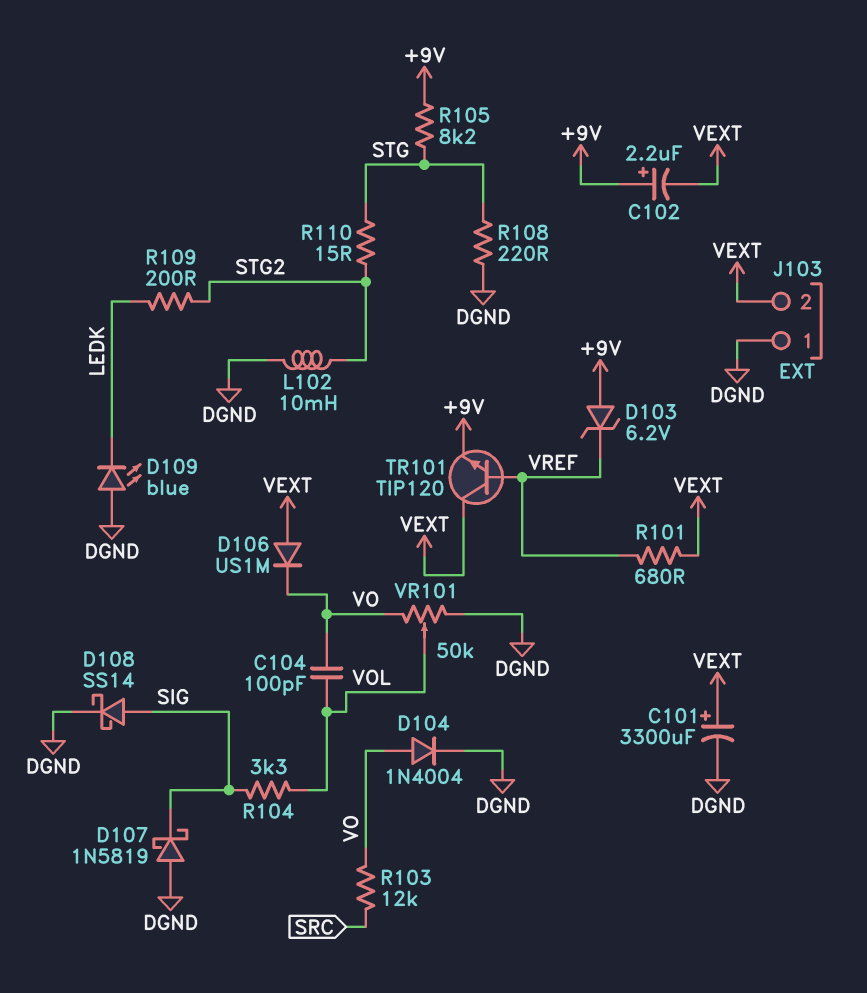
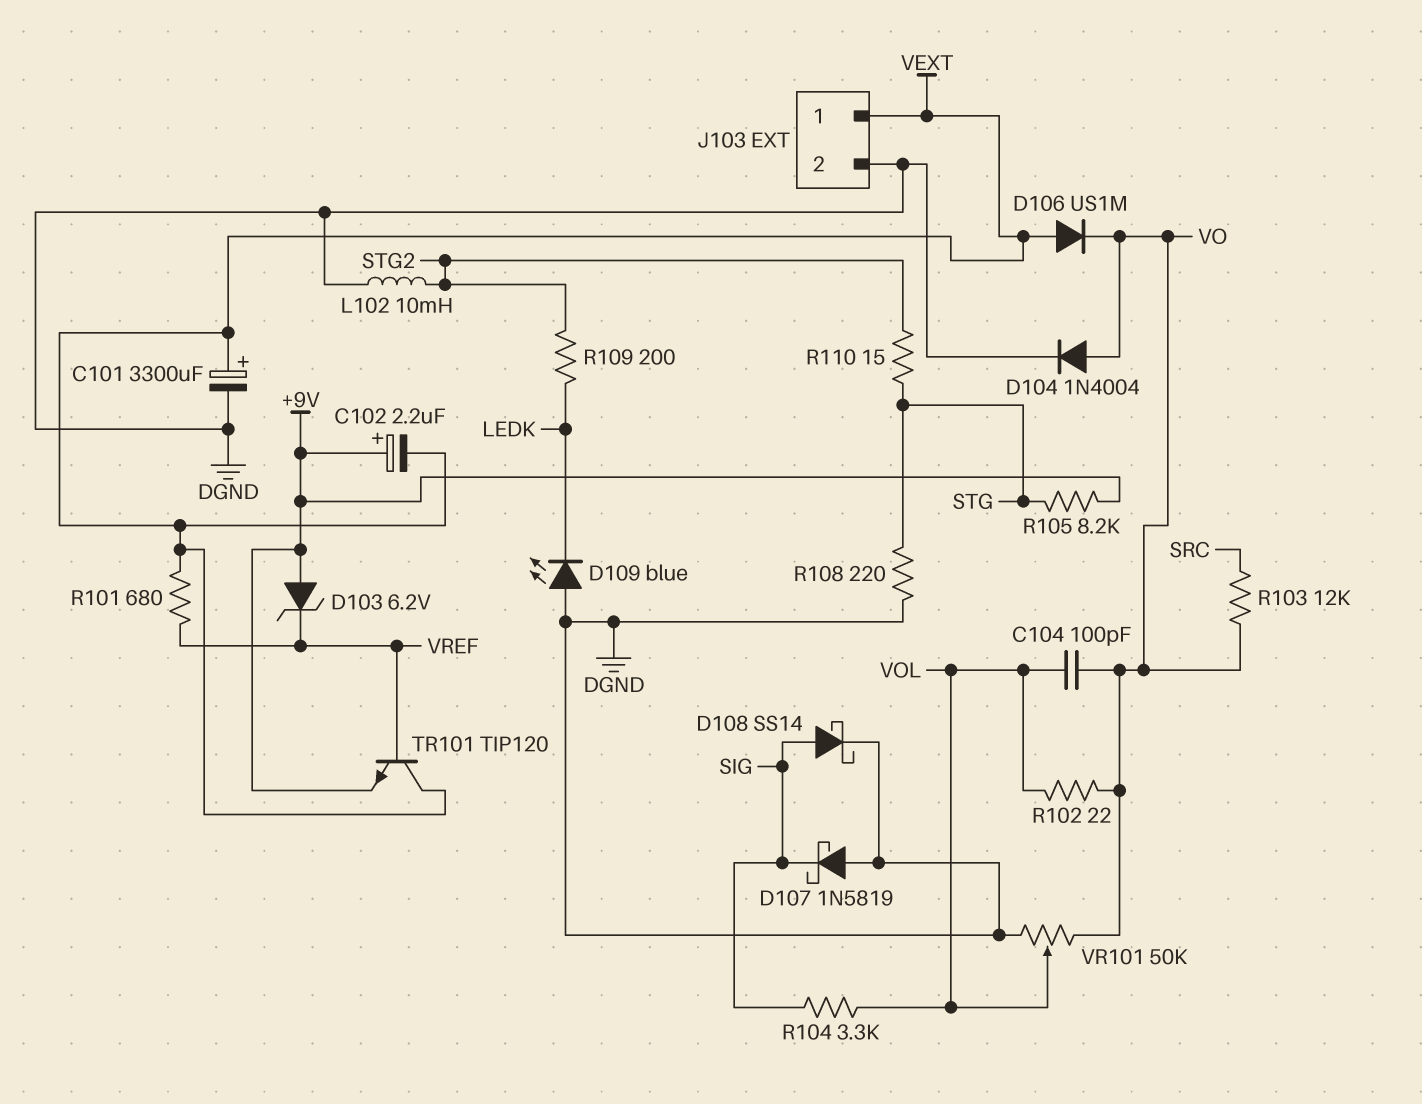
J103 pin 1: DGND -> VEXT
J103 pin 2: VEXT -> DGND
R102: none -> 22 (VO, VOL)

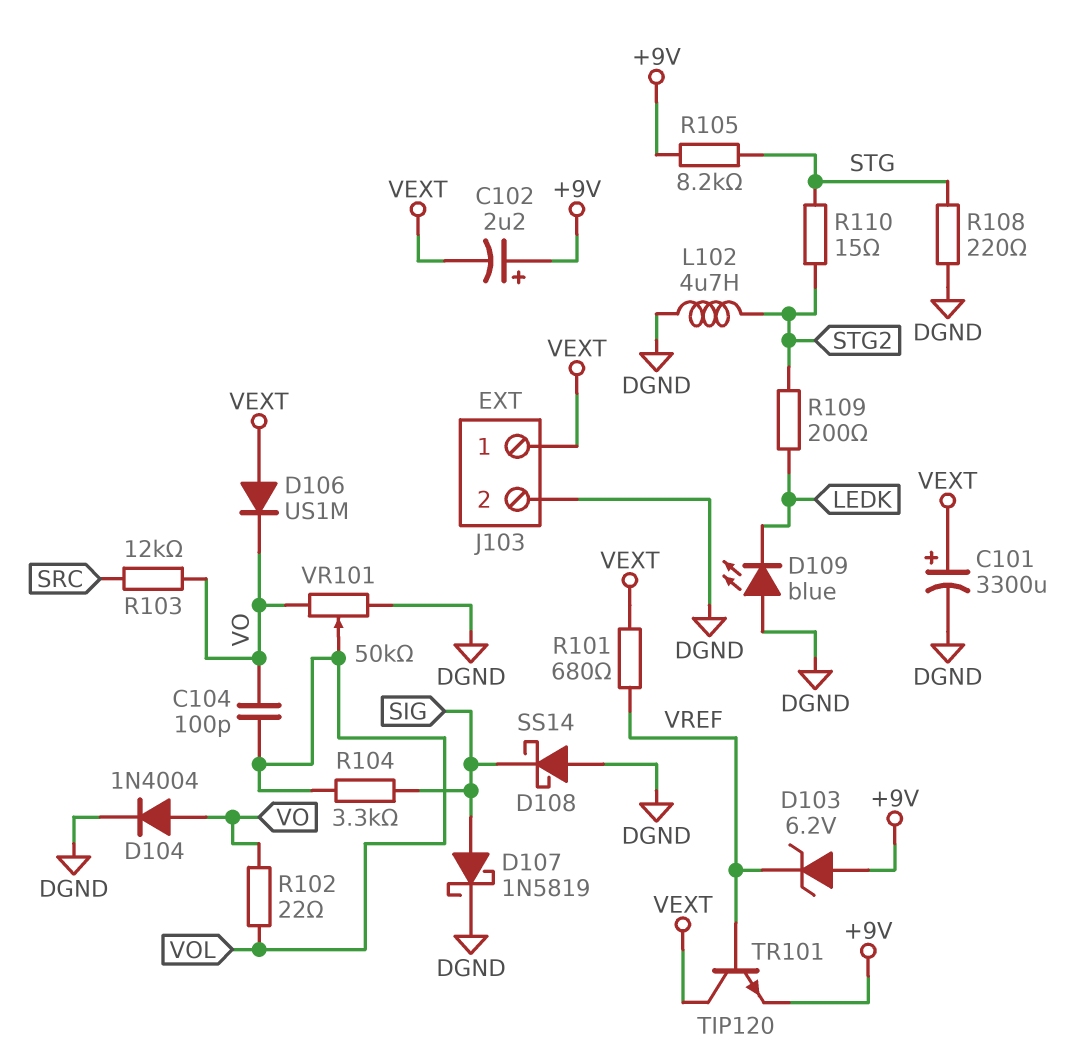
D107: schottky 1N5819 (A DGND, K SIG) -> schottky 1N5819 (A SIG, K DGND)
D108: schottky SS14 (A SIG, K DGND) -> schottky SS14 (A DGND, K SIG)
L102: 10mH (DGND, STG2) -> 4.7uH (DGND, STG2)

